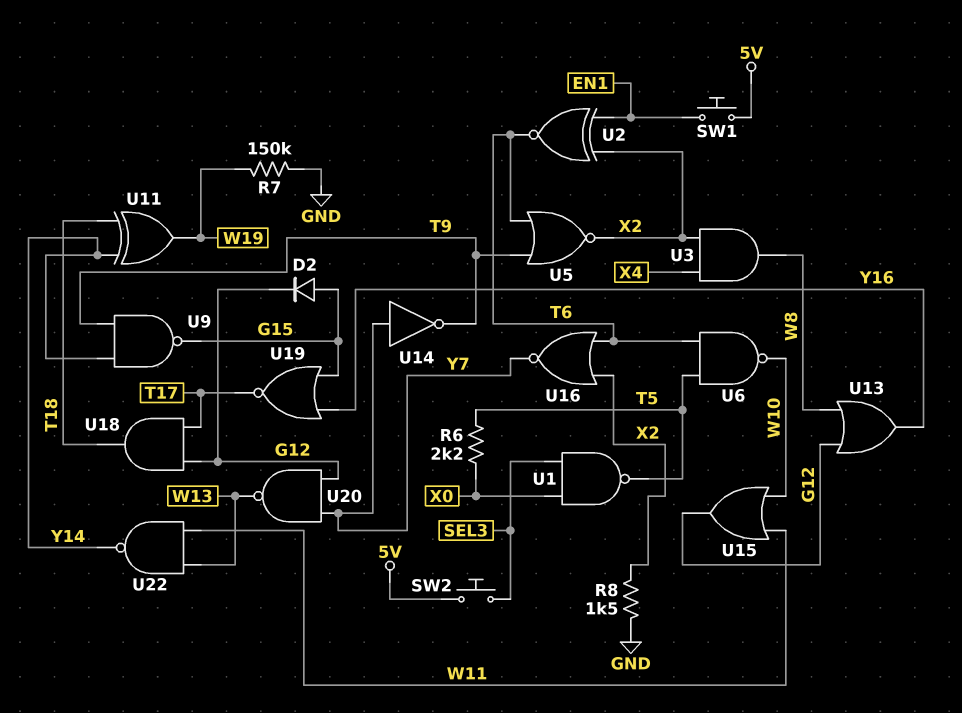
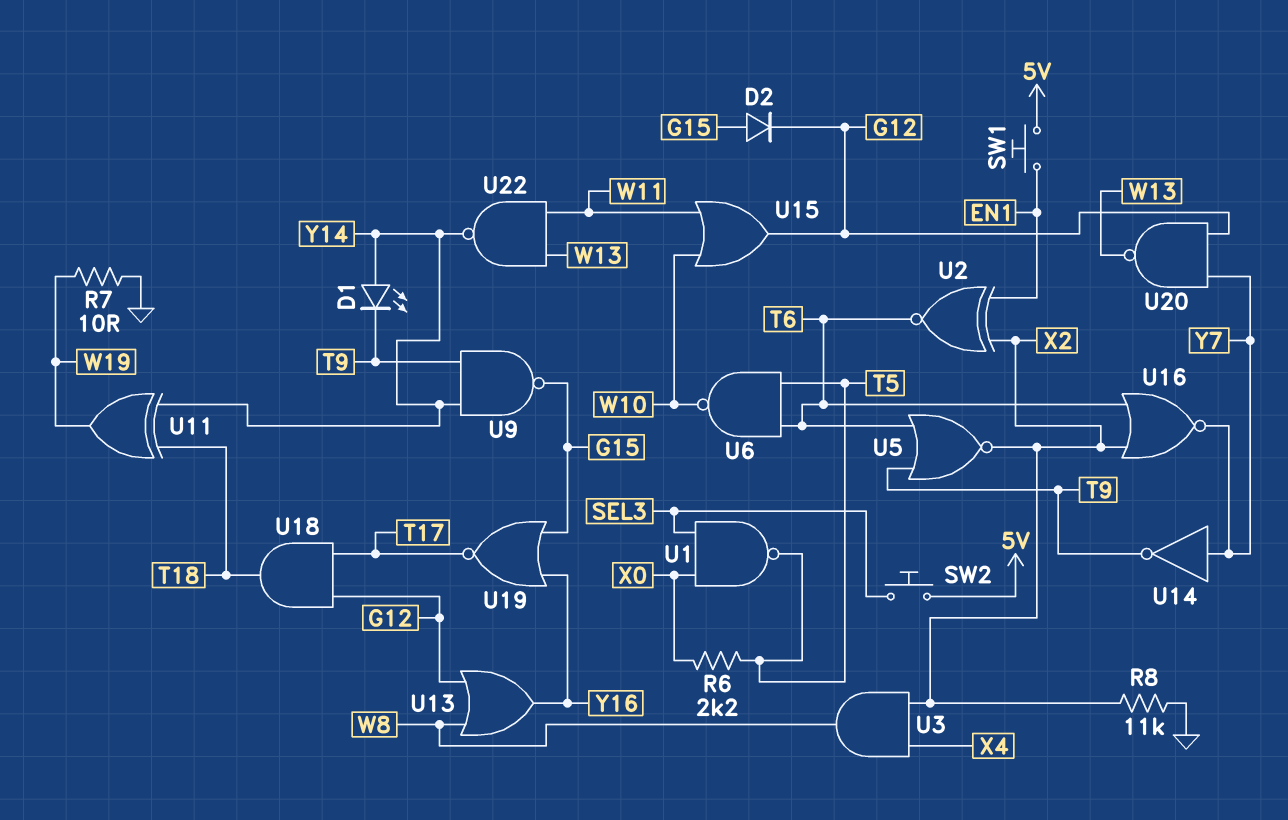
D1: none -> LED (A Y14, K T9)
R7: 150k (GND, W19) -> 10 (GND, W19)
R8: 1.5k (GND, X2) -> 11k (GND, X2)

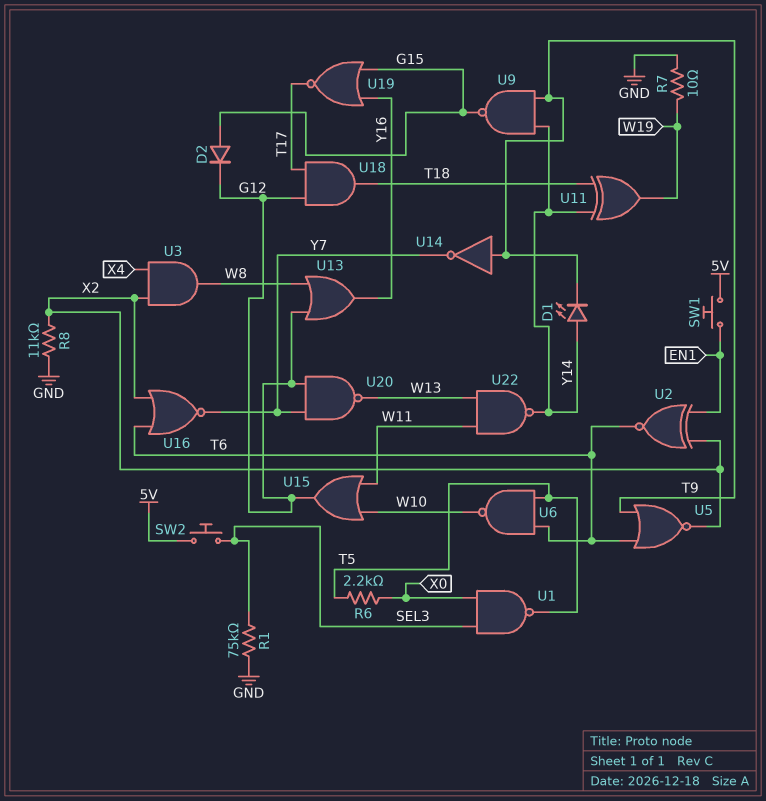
R1: none -> 75k (GND, SEL3)
U14: NOT (in Y7, out T9) -> NOT (in T9, out Y7)

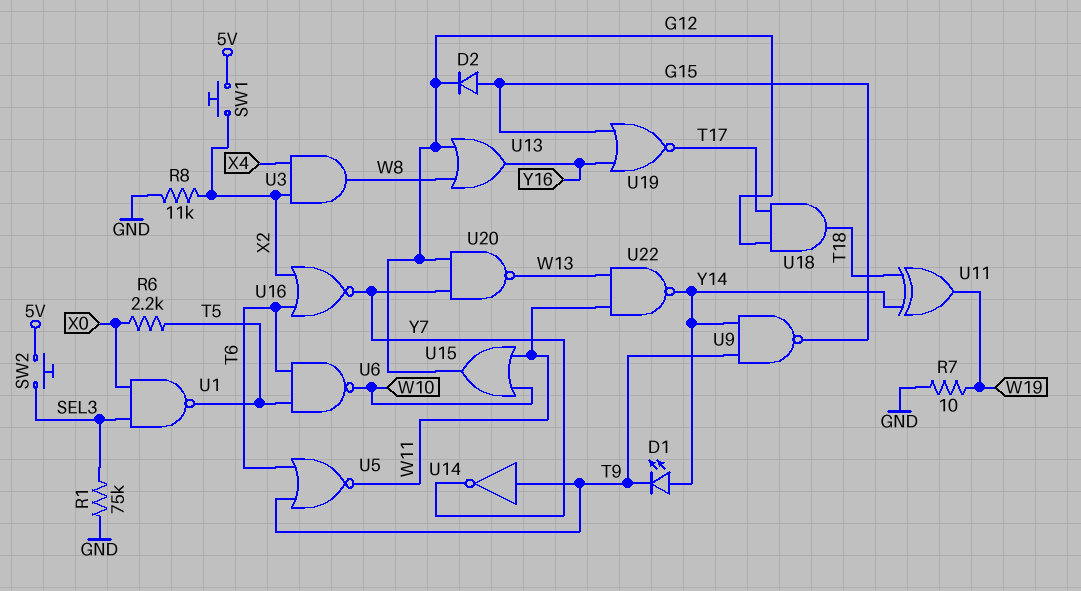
SW1: button (5V, EN1) -> button (5V, X2)
U2: XNOR (in EN1, in X2, out T6) -> none
U5: NOR (in T6, in T9, out X2) -> NOR (in T6, in T9, out W11)

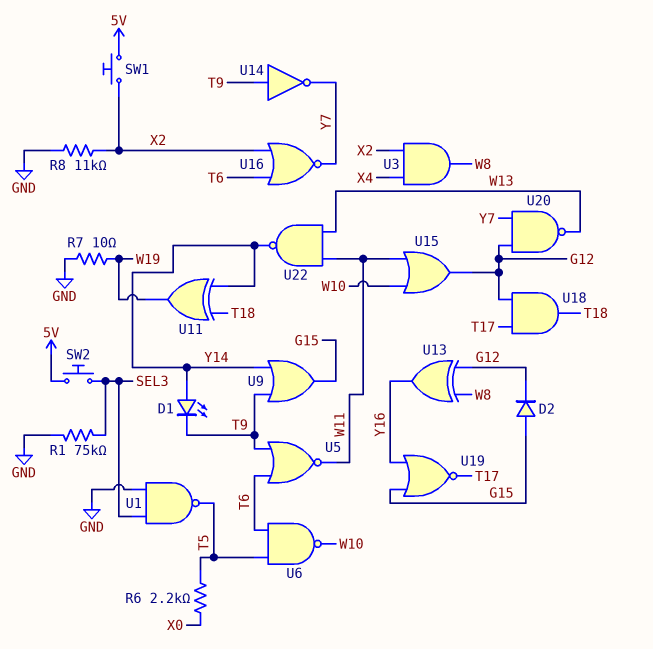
U1: NAND (in SEL3, in X0, out T5) -> NAND (in GND, in SEL3, out T5)
U9: NAND (in T9, in Y14, out G15) -> OR (in T9, in Y14, out G15)
U13: OR (in G12, in W8, out Y16) -> XOR (in G12, in W8, out Y16)

